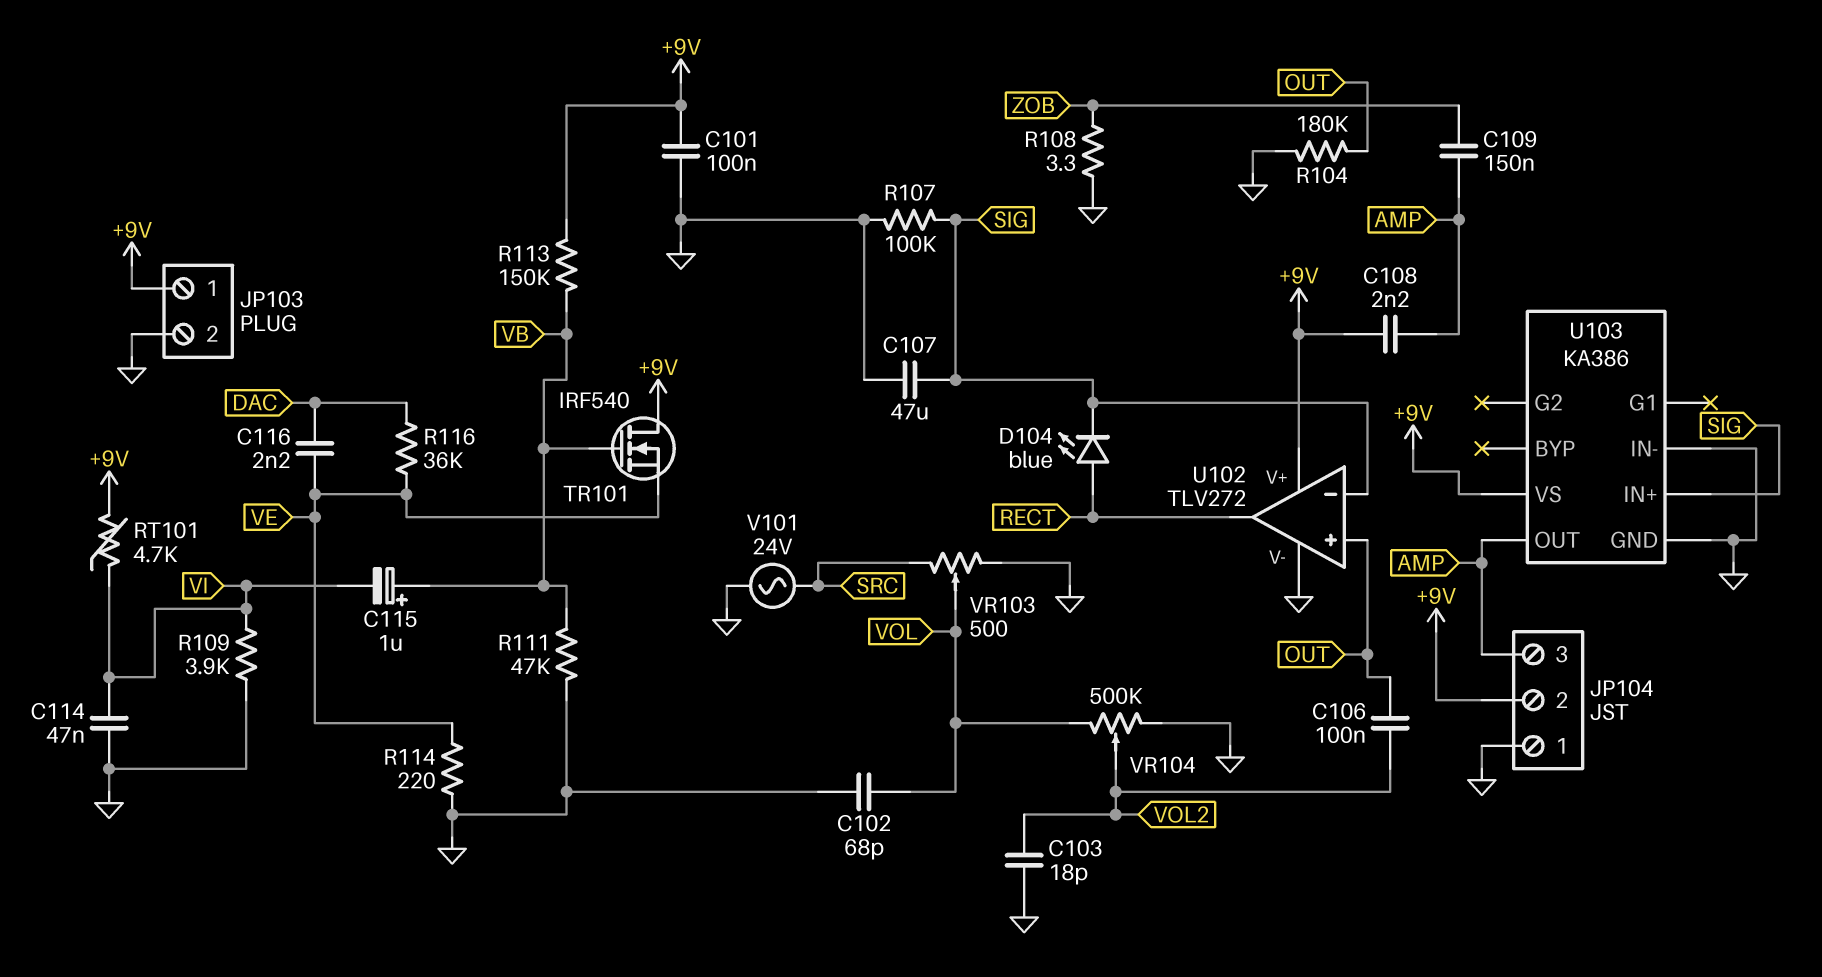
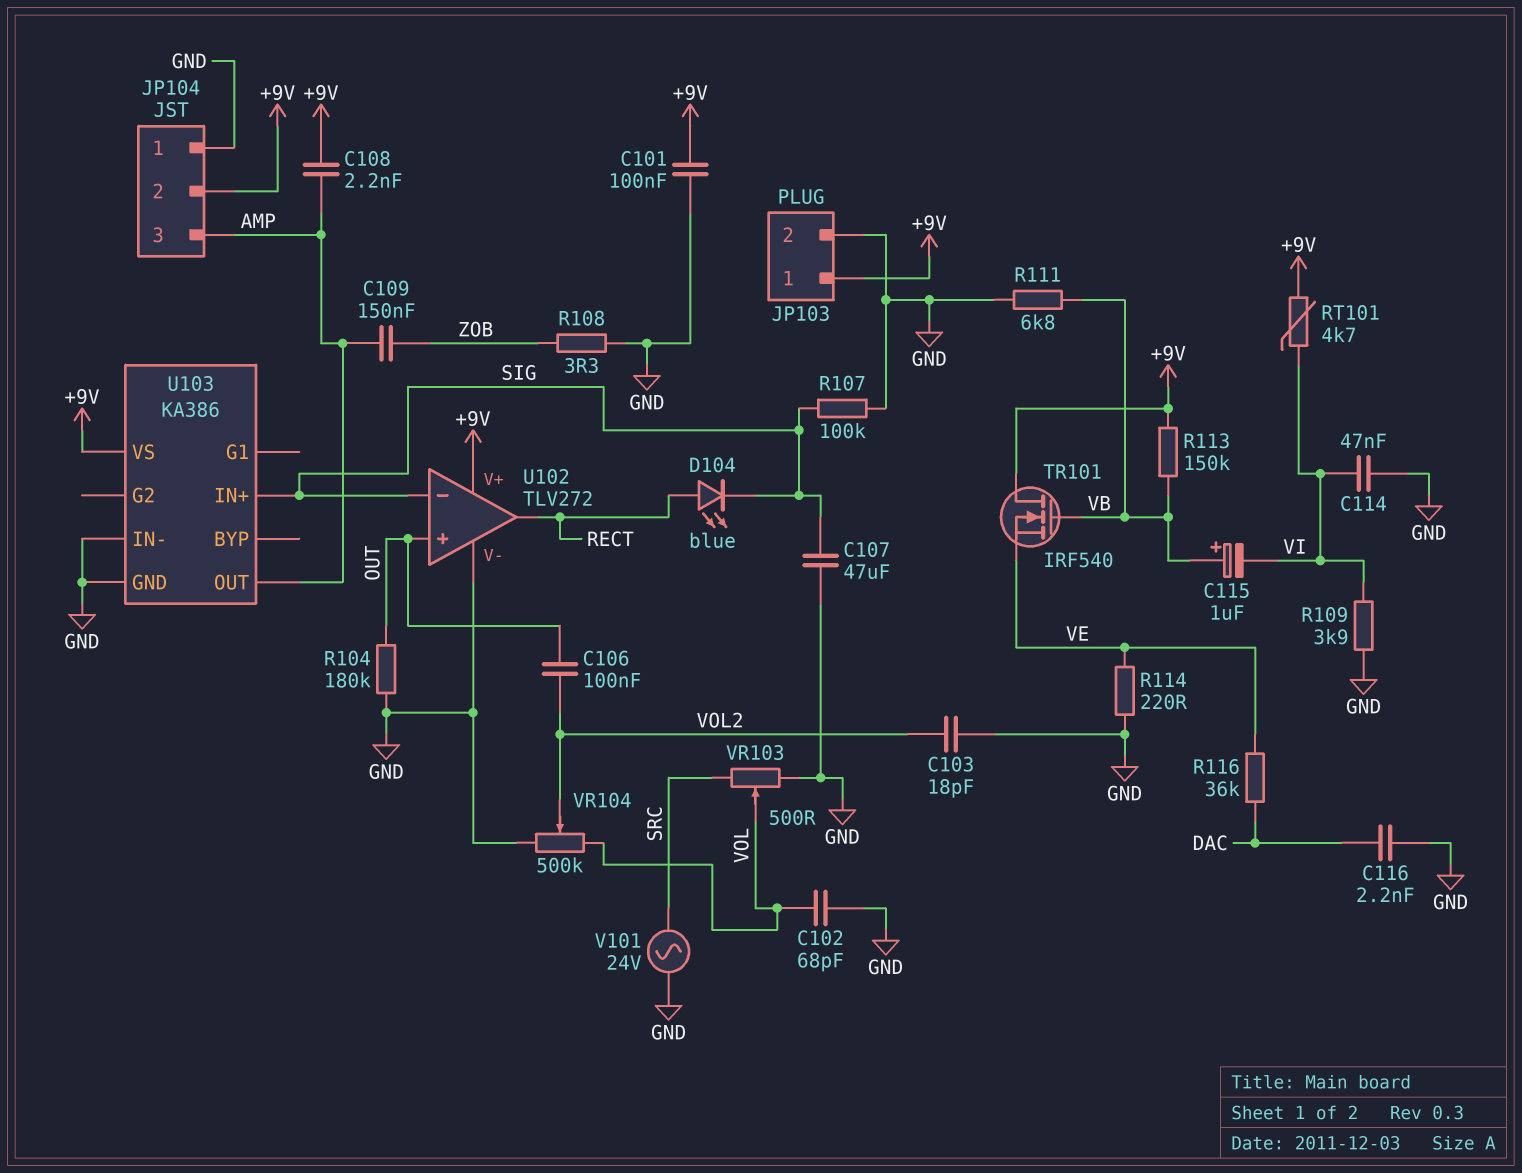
C116: 2.2nF (DAC, VE) -> 2.2nF (DAC, GND)
R111: 47k (GND, VB) -> 6.8k (GND, VB)

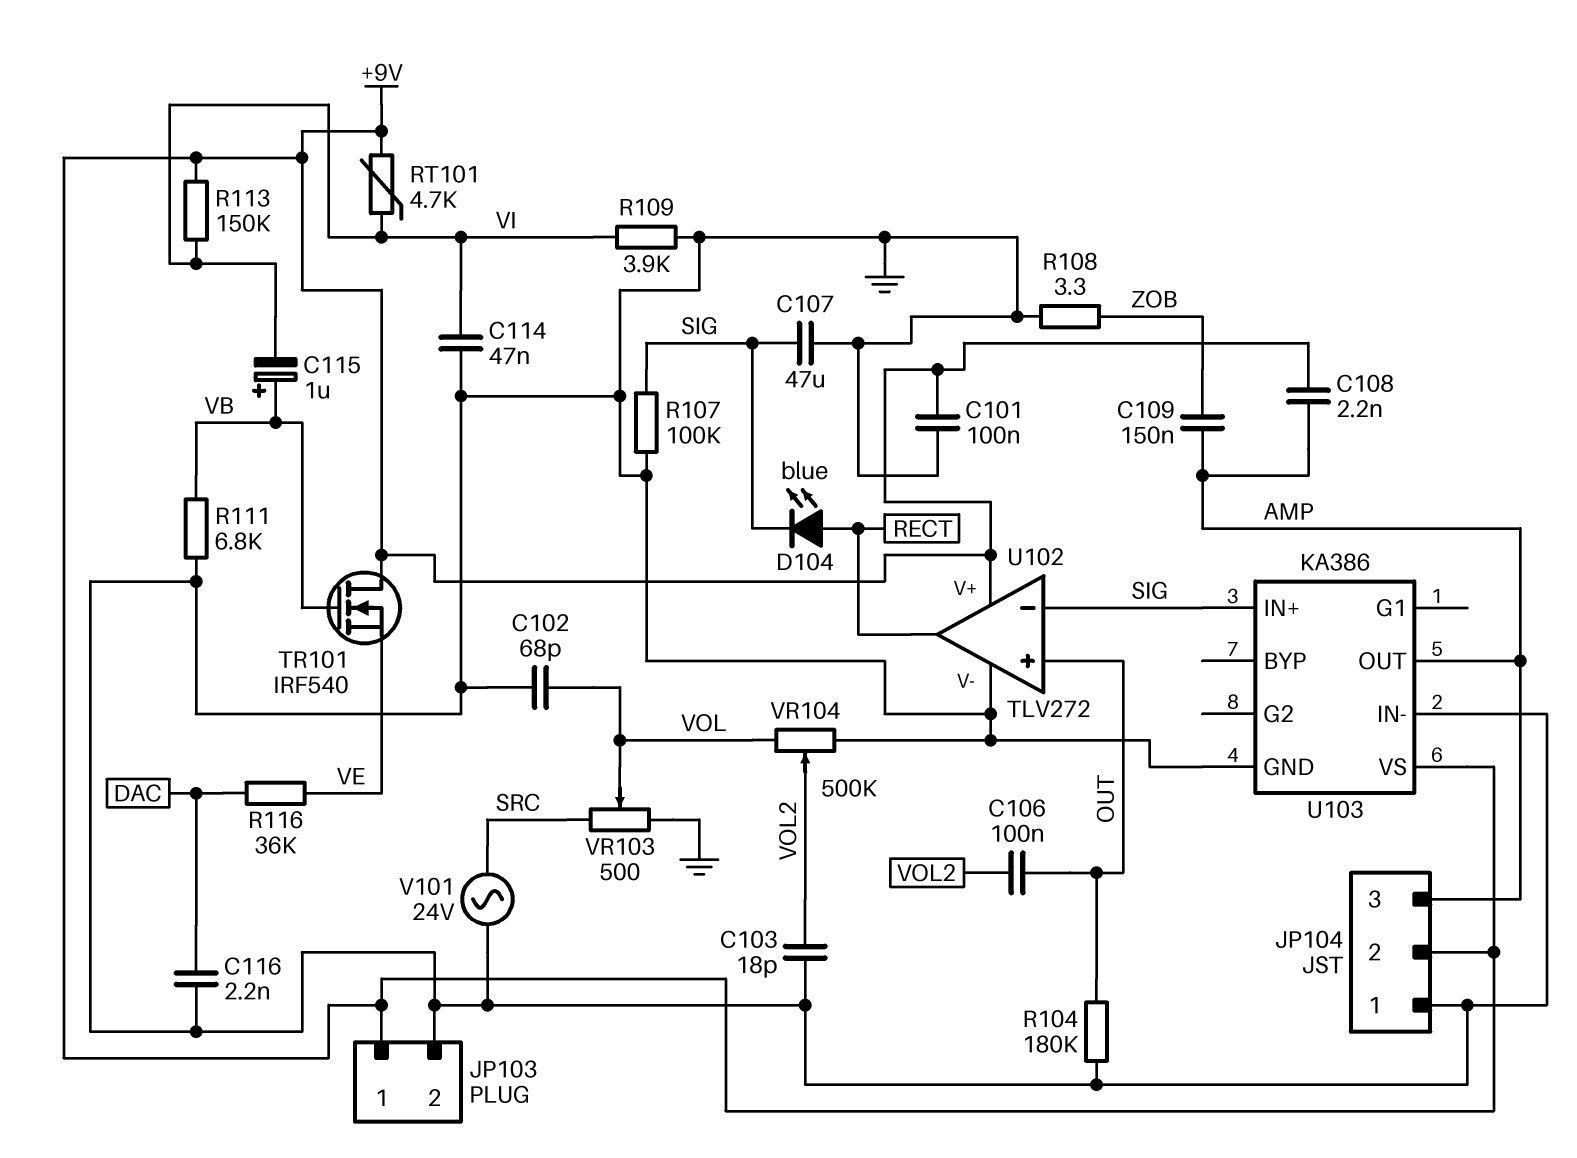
R113: 150k (+9V, VB) -> 150k (+9V, VI)
R114: 220 (GND, VE) -> none

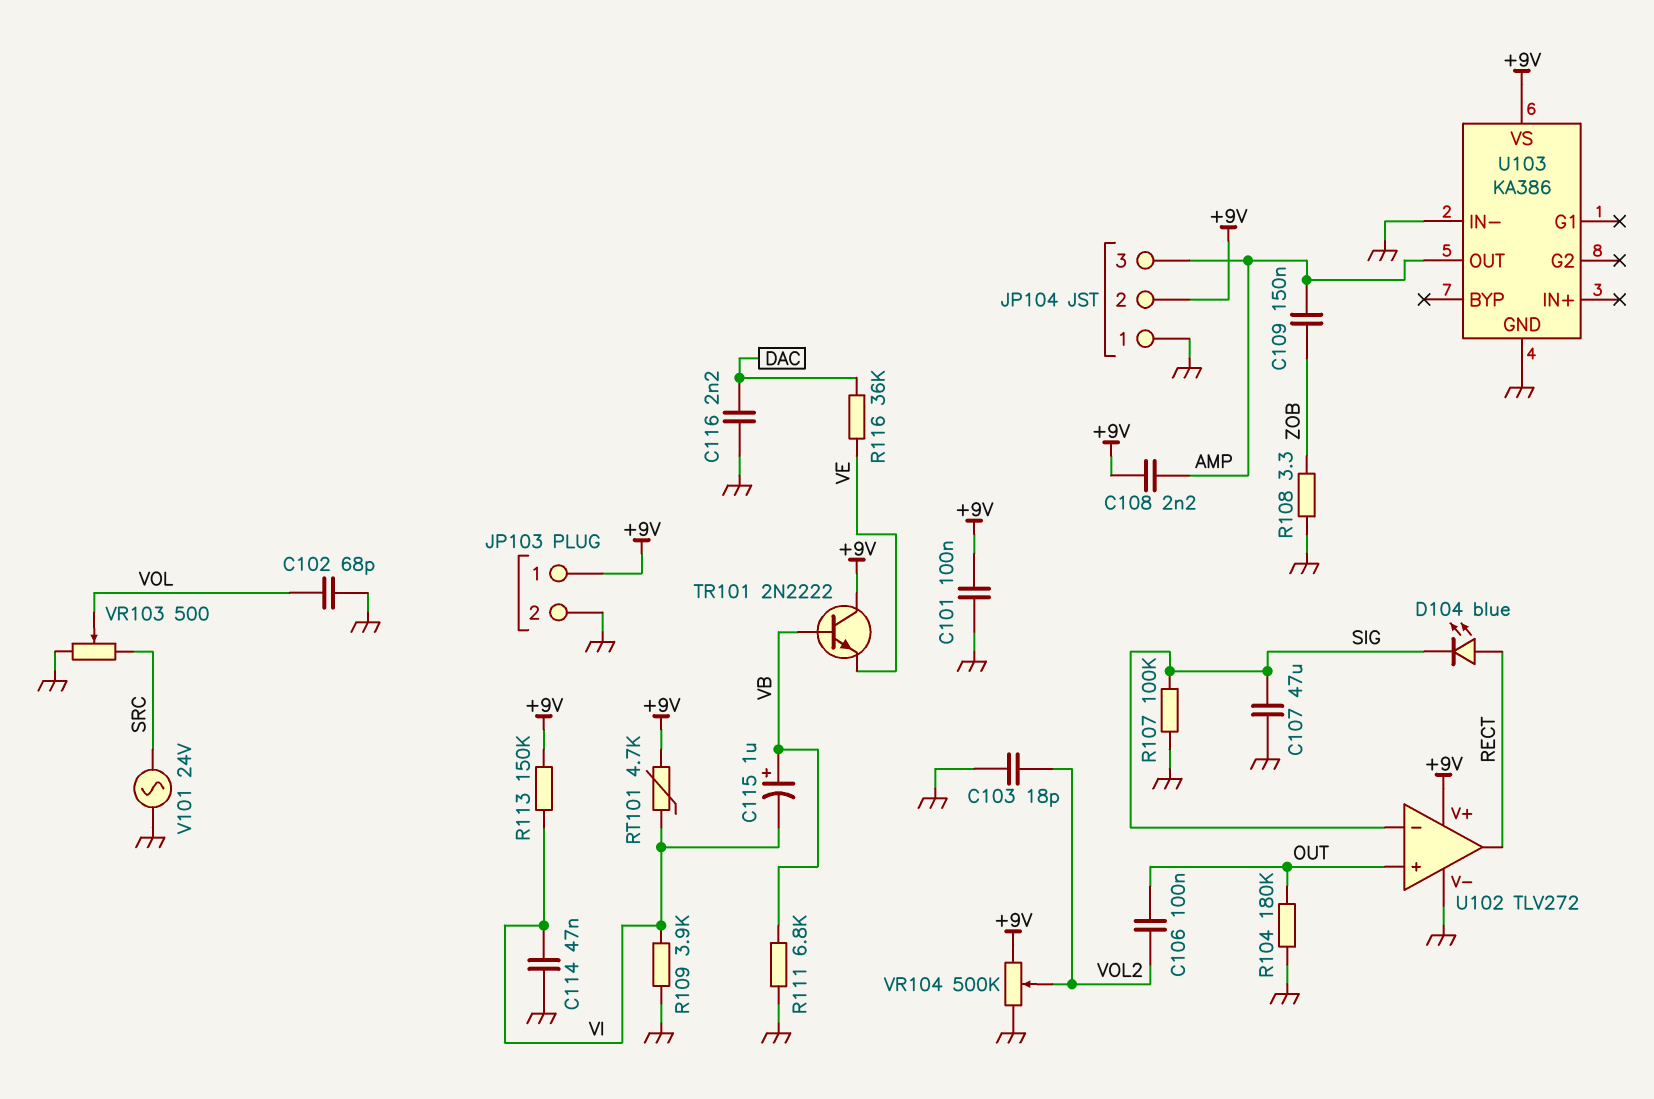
TR101: NMOS IRF540 (G VB, D +9V, S VE) -> NPN 2N2222 (B VB, C +9V, E VE)
U103 pin IN+: SIG -> none
VR104: 500k (GND, VOL, wiper VOL2) -> 500k (+9V, GND, wiper VOL2)

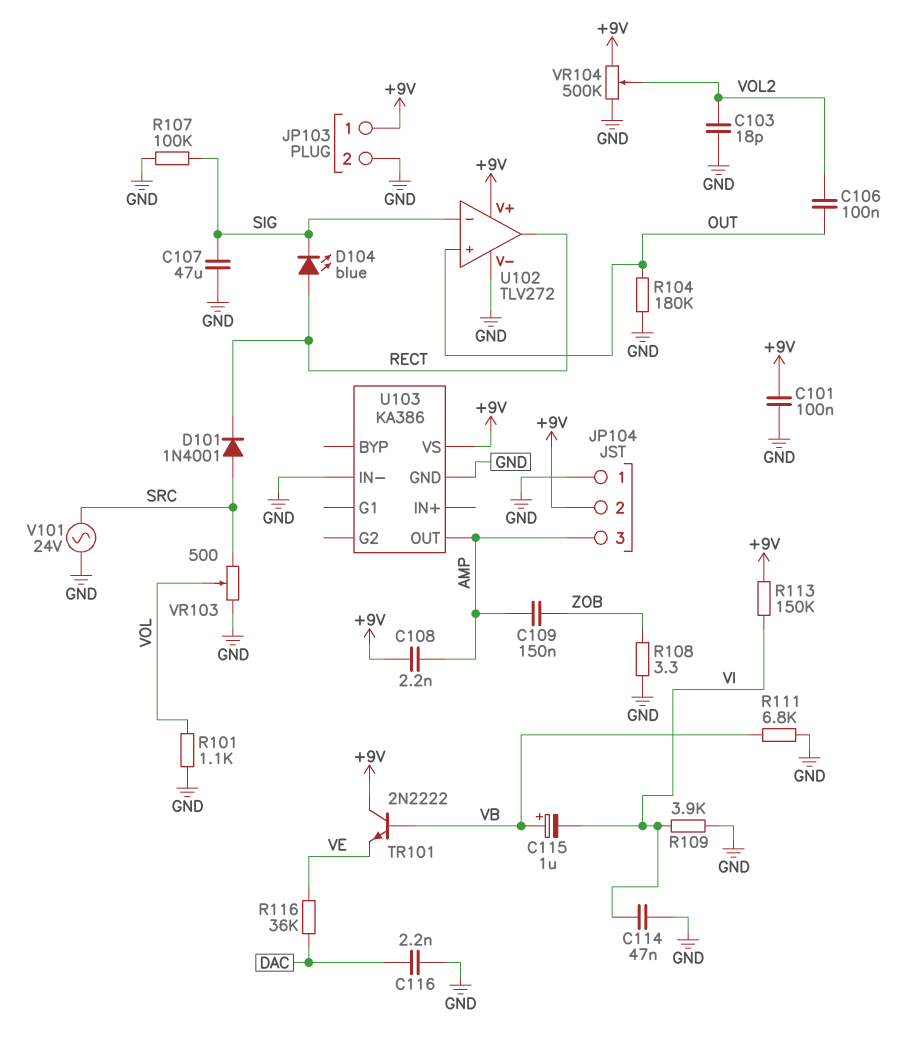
C102: 68pF (GND, VOL) -> none
D101: none -> diode 1N4001 (A SRC, K RECT)
R101: none -> 1.1k (GND, VOL)
RT101: 4.7k (+9V, VI) -> none

